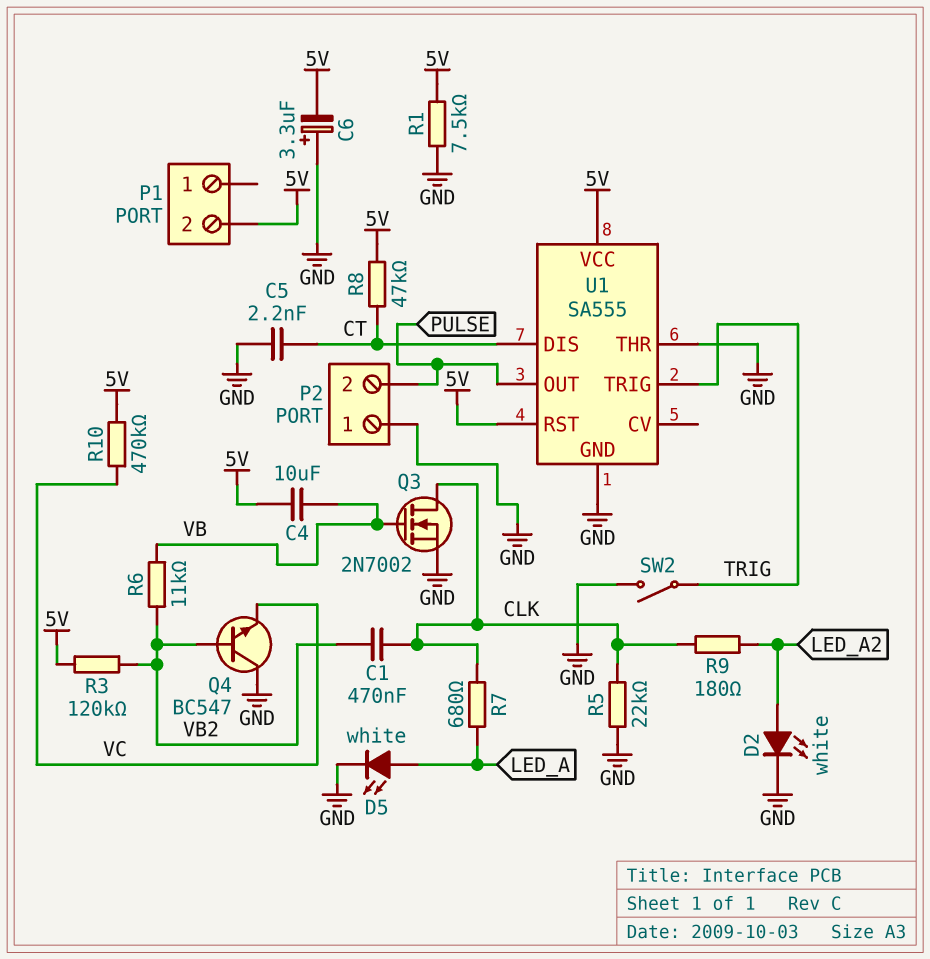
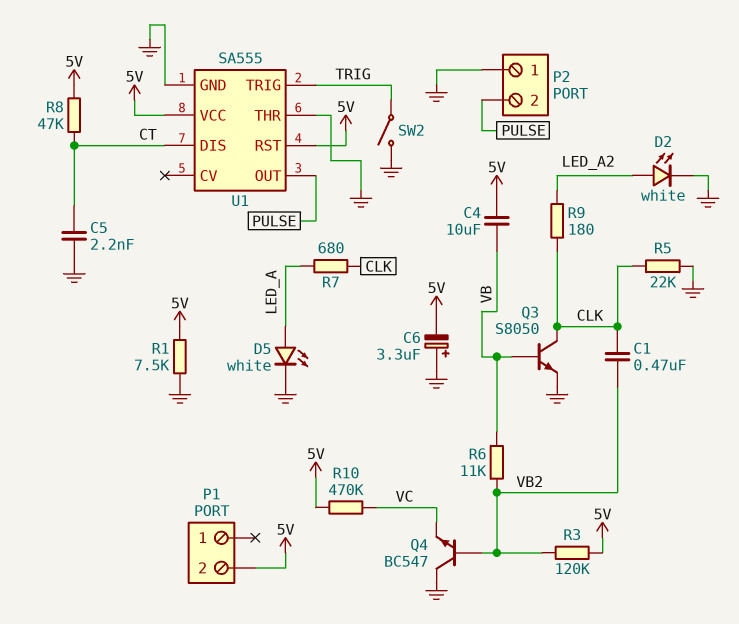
Q3: NMOS 2N7002 (G VB, D CLK, S GND) -> NPN S8050 (B VB, C CLK, E GND)

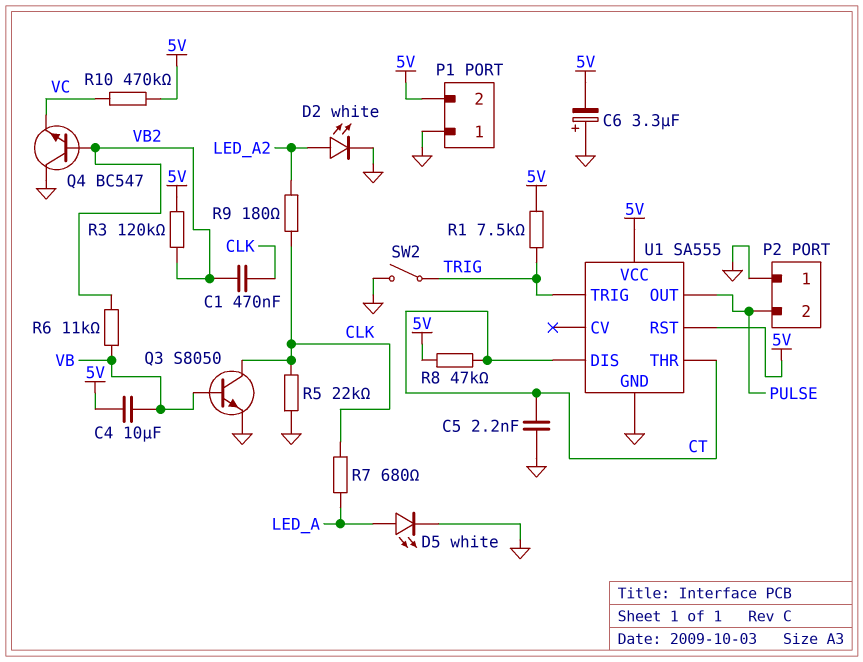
P1 pin 1: none -> GND
R1: 7.5k (5V, GND) -> 7.5k (5V, TRIG)
U1 pin THR: GND -> CT

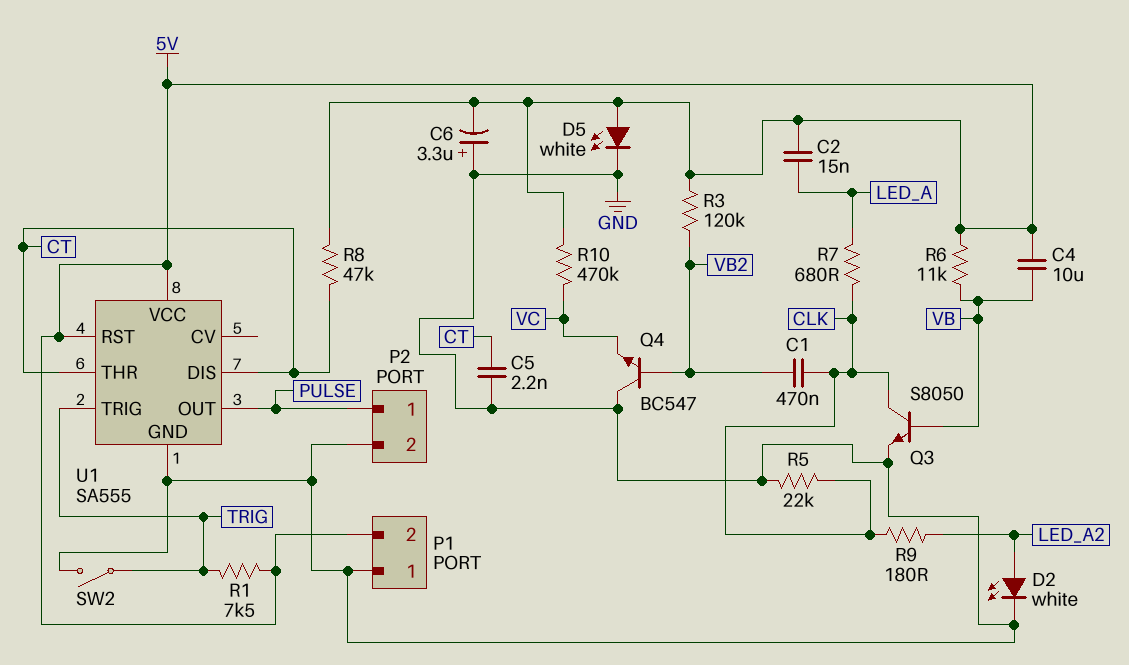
C2: none -> 15nF (5V, LED_A)
D5: LED white (A LED_A, K GND) -> LED white (A 5V, K GND)
P2 pin 1: GND -> PULSE
P2 pin 2: PULSE -> GND
R6: 11k (VB, VB2) -> 11k (5V, VB)

